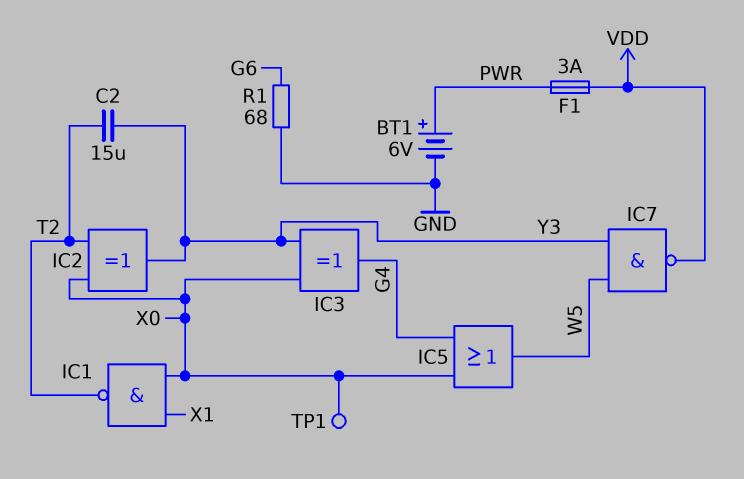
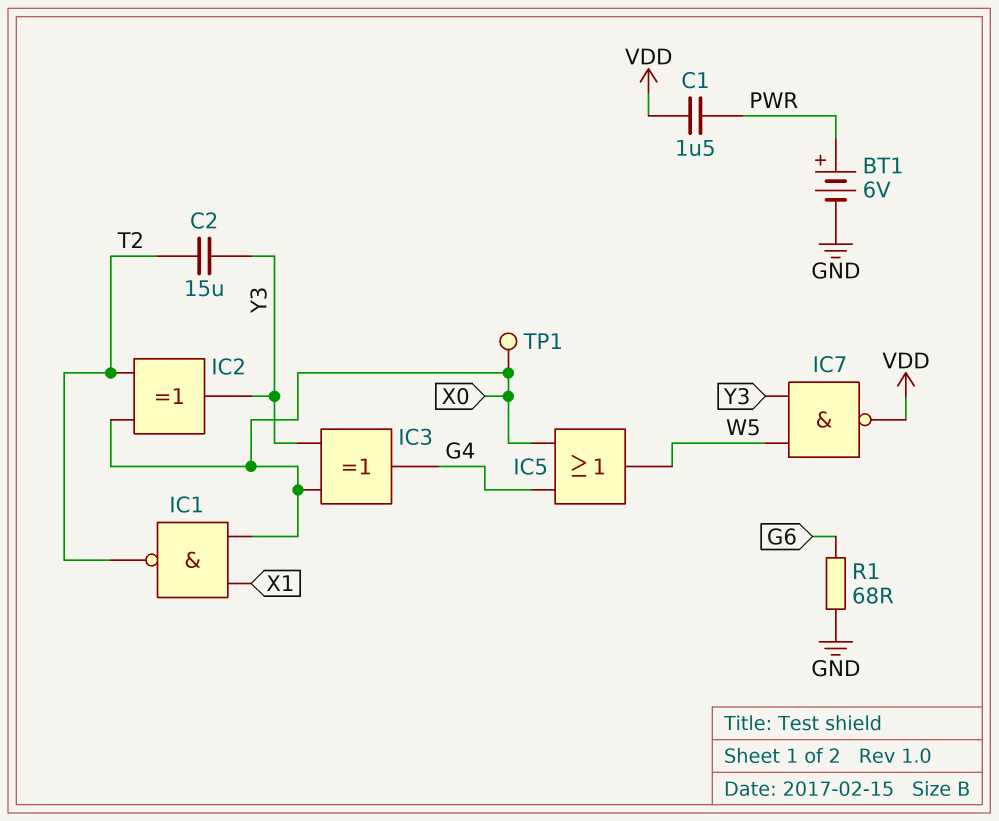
C1: none -> 1.5uF (PWR, VDD)
F1: 3A (PWR, VDD) -> none

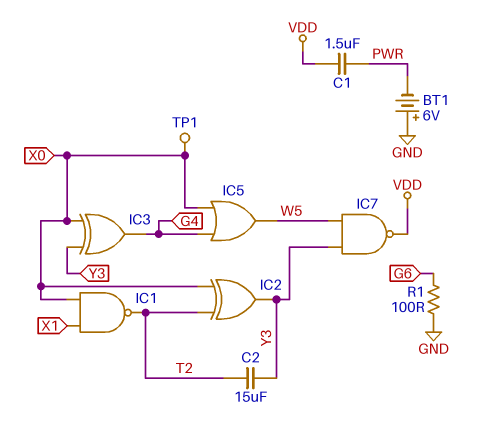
BT1: 6V (plus PWR, minus GND) -> 6V (plus GND, minus PWR)
R1: 68 (G6, GND) -> 100 (G6, GND)

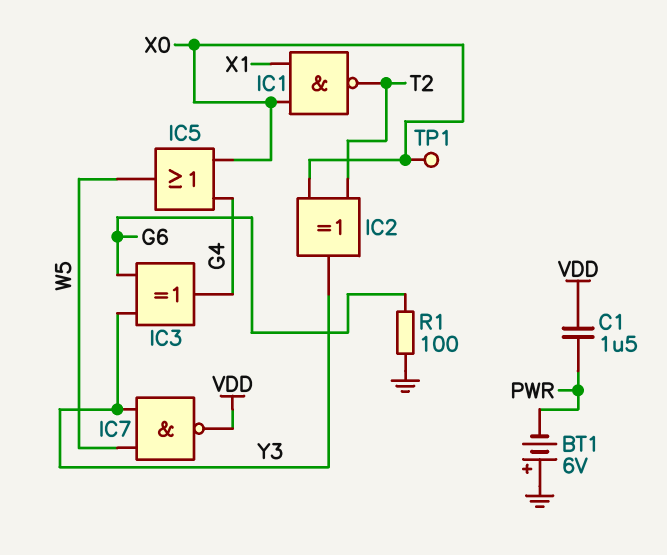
C2: 15uF (T2, Y3) -> none
IC3: XOR (in X0, in Y3, out G4) -> XOR (in G6, in Y3, out G4)

